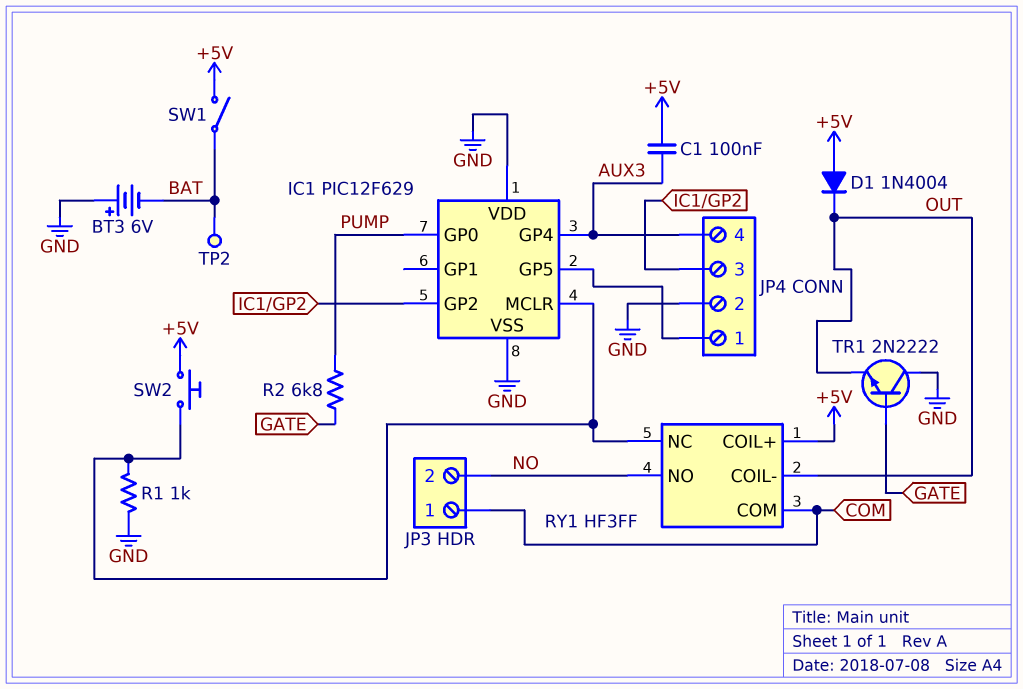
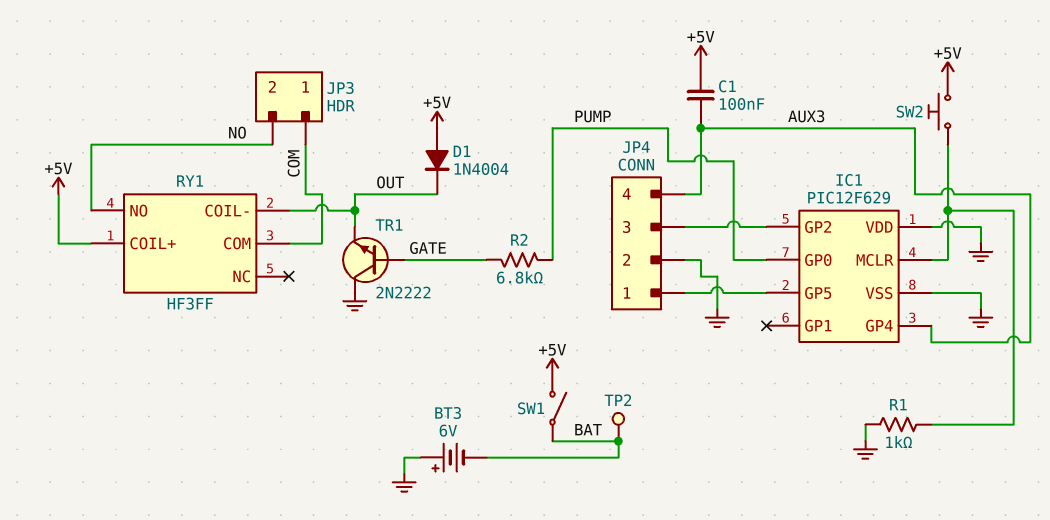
RY1 pin NC: IC1/MCLR -> none

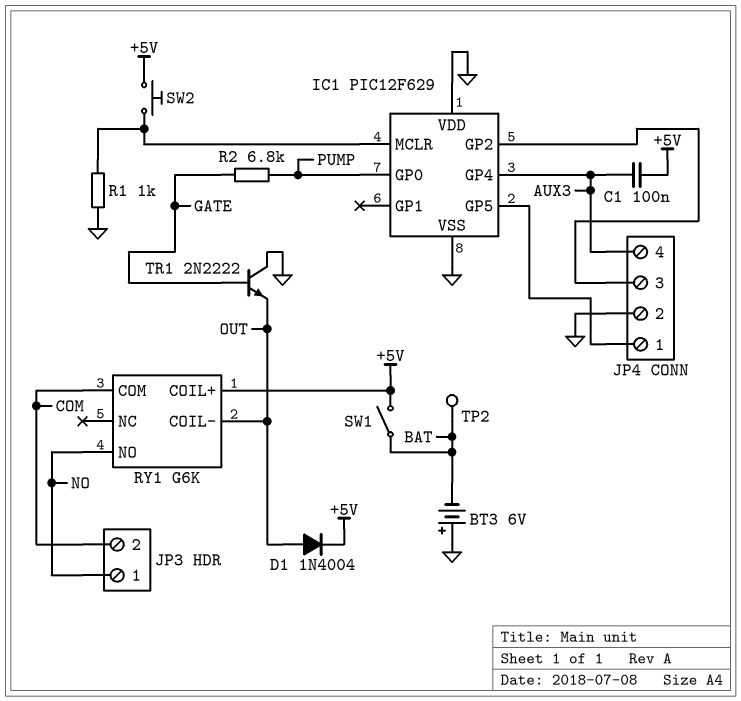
D1: diode 1N4004 (A +5V, K OUT) -> diode 1N4004 (A OUT, K +5V)
JP3 pin 1: COM -> NO
JP3 pin 2: NO -> COM
RY1: HF3FF -> G6K

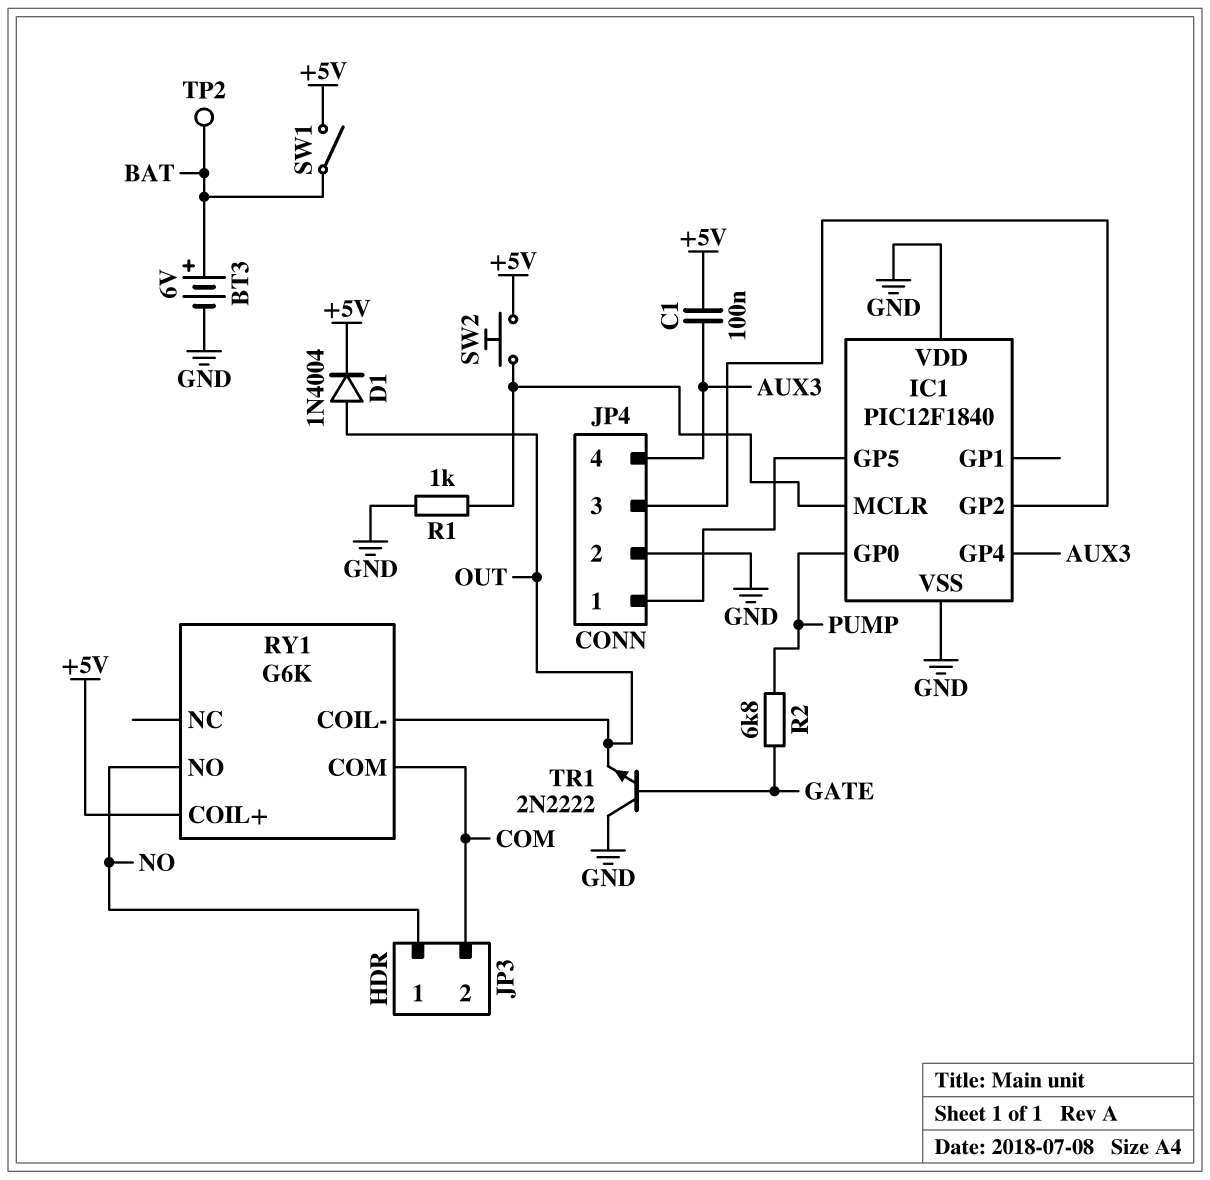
BT3: 6V (plus GND, minus BAT) -> 6V (plus BAT, minus GND)
IC1: PIC12F629 -> PIC12F1840

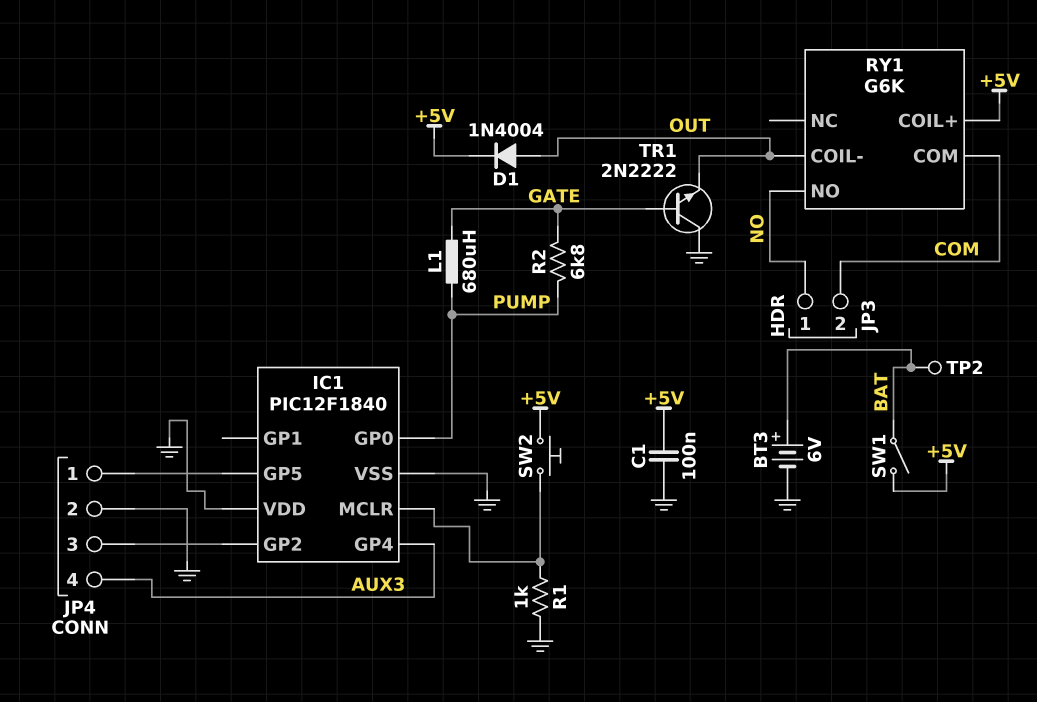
C1: 100nF (+5V, AUX3) -> 100nF (+5V, GND)
L1: none -> 680uH (GATE, PUMP)

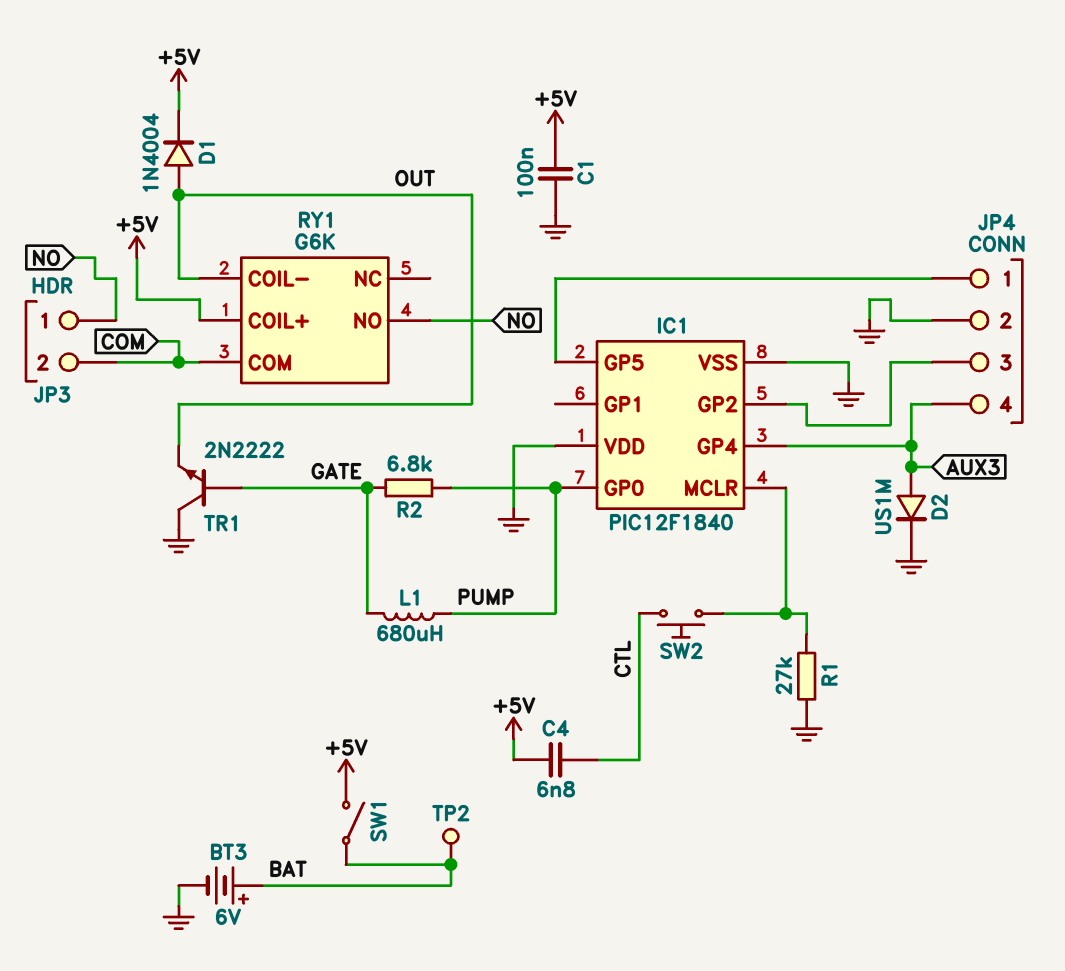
C4: none -> 6.8nF (+5V, CTL)
D2: none -> diode US1M (A AUX3, K GND)
R1: 1k (GND, IC1/MCLR) -> 27k (GND, IC1/MCLR)
SW2: button (+5V, IC1/MCLR) -> button (CTL, IC1/MCLR)

